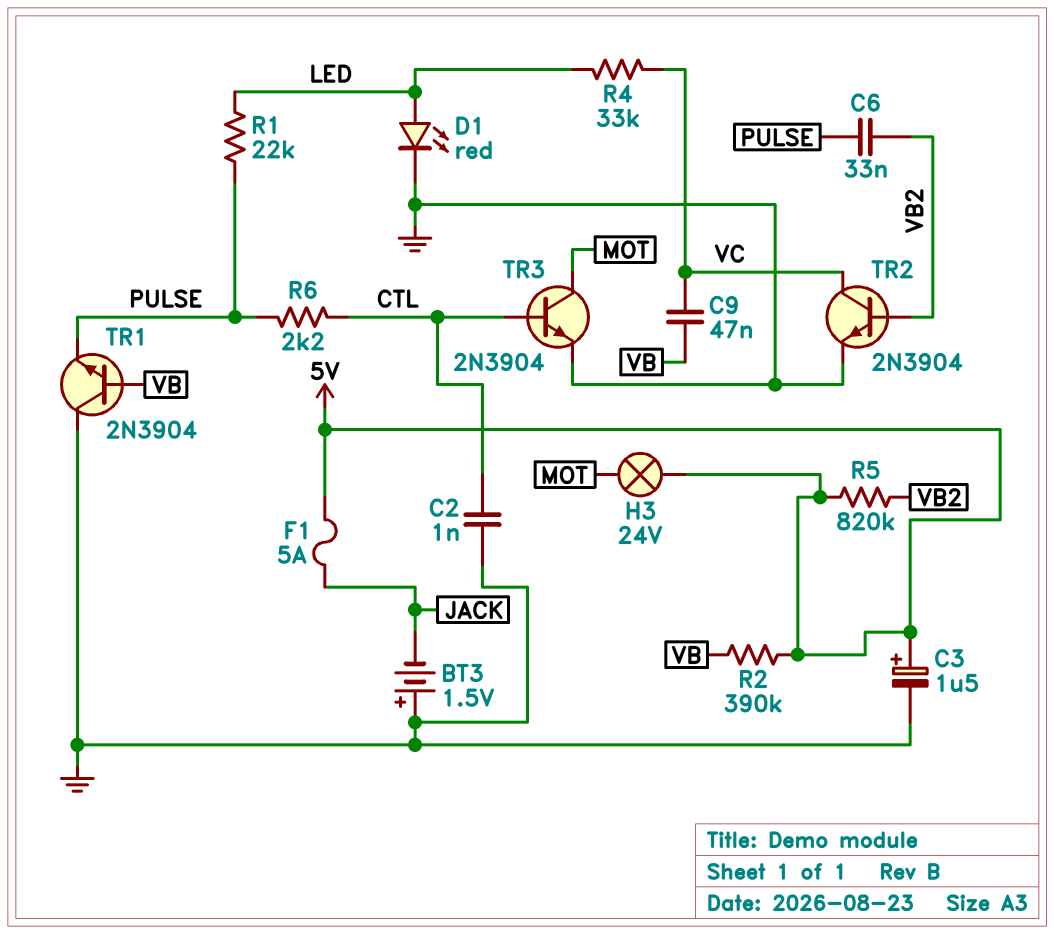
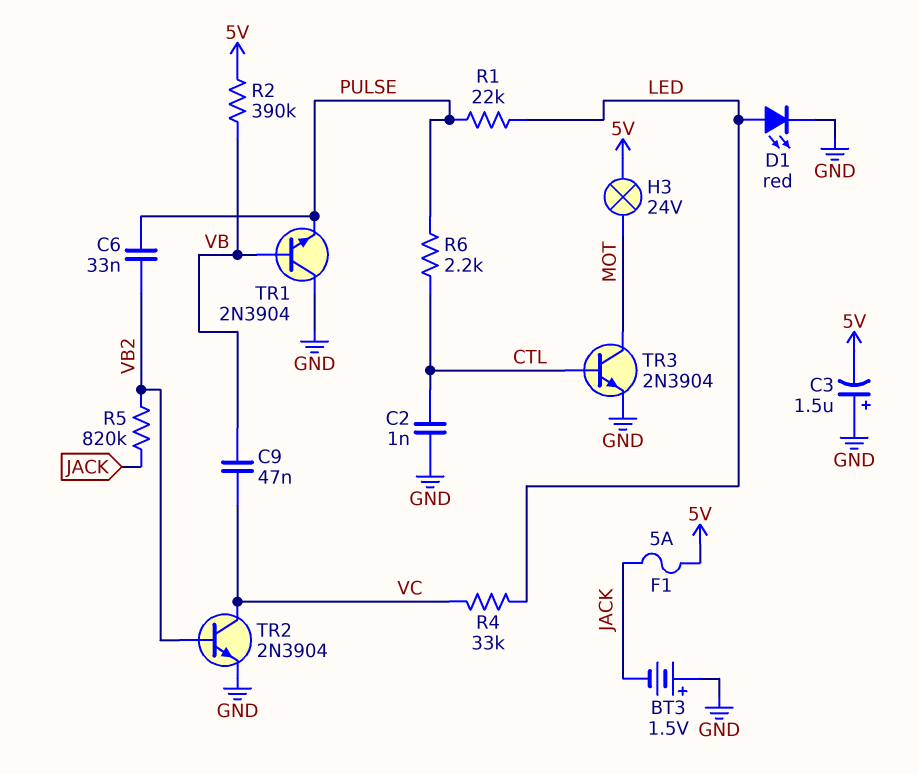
C3: 1.5uF (plus 5V, minus GND) -> 1.5uF (plus GND, minus 5V)
R5: 820k (5V, VB2) -> 820k (JACK, VB2)

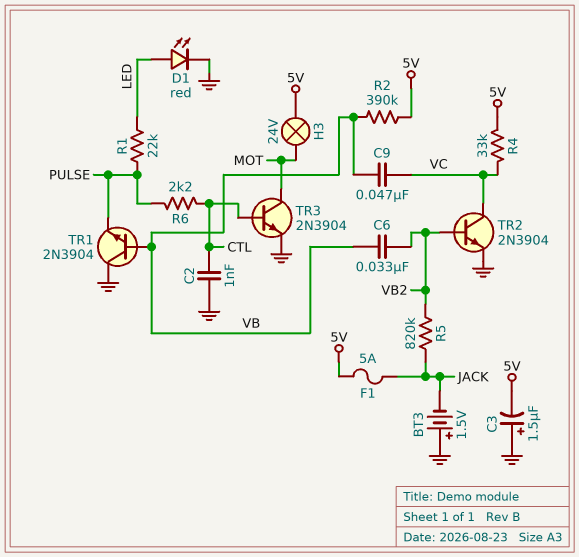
C6: 33nF (PULSE, VB2) -> 33nF (VB, VB2)
R4: 33k (LED, VC) -> 33k (5V, VC)

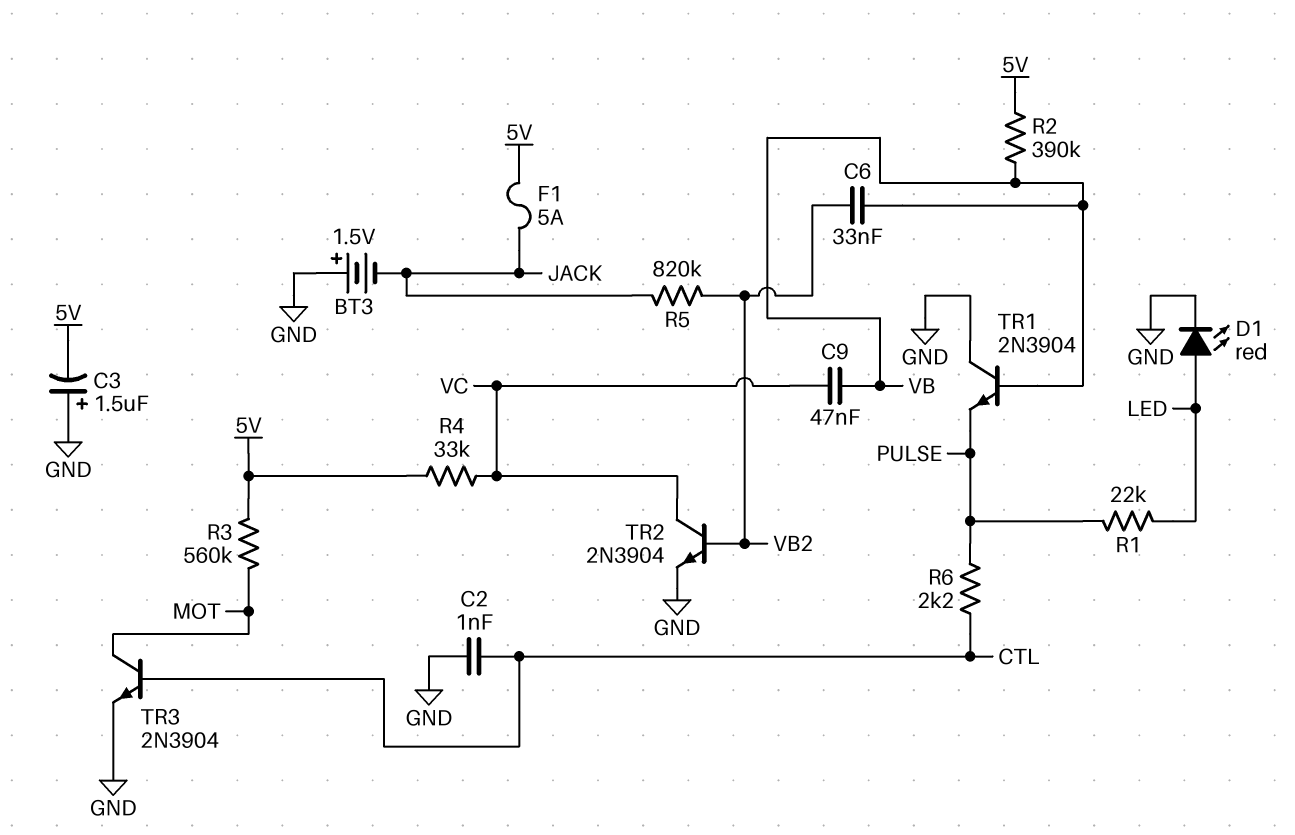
H3: lamp 24V (5V, MOT) -> none
R3: none -> 560k (5V, MOT)

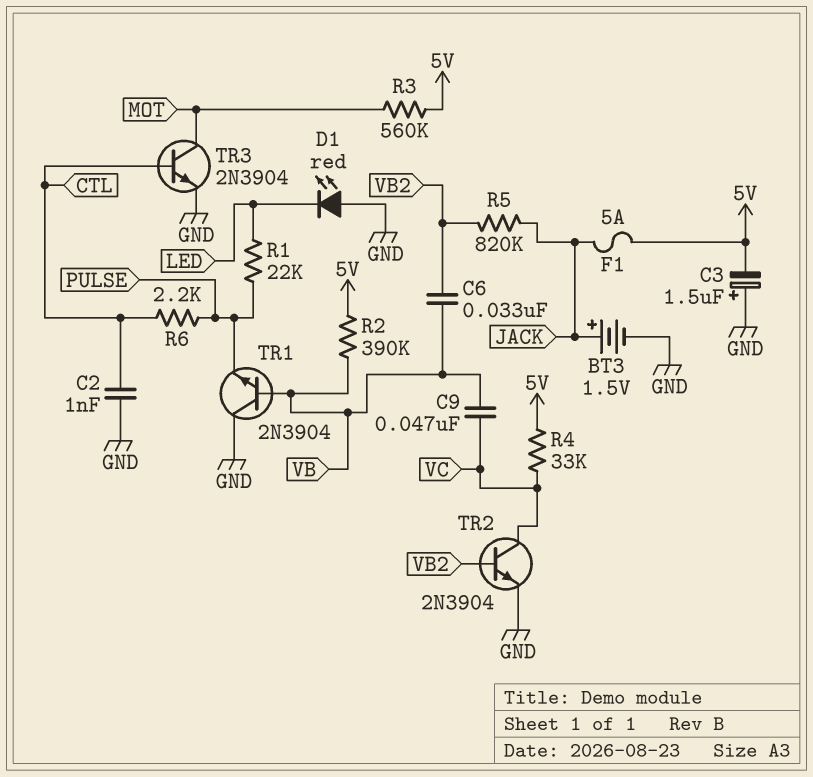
BT3: 1.5V (plus GND, minus JACK) -> 1.5V (plus JACK, minus GND)
D1: LED red (A LED, K GND) -> LED red (A GND, K LED)

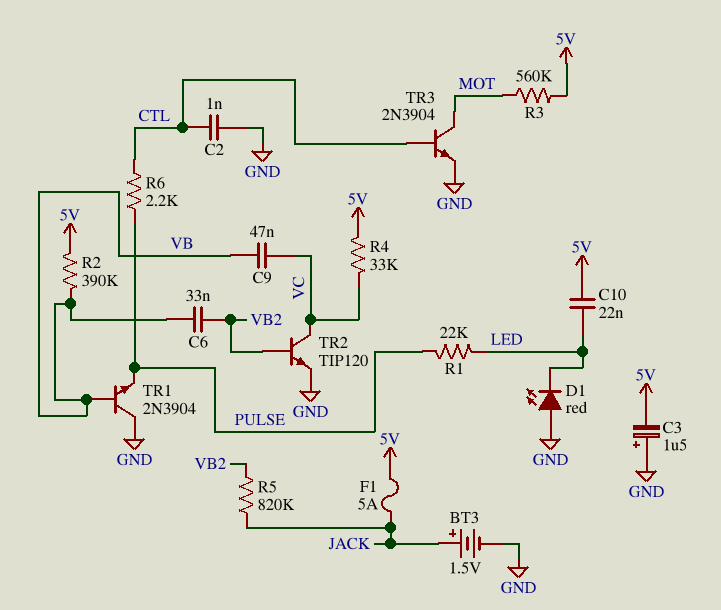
C10: none -> 22nF (5V, LED)
TR2: NPN 2N3904 (B VB2, C VC, E GND) -> NPN TIP120 (B VB2, C VC, E GND)

